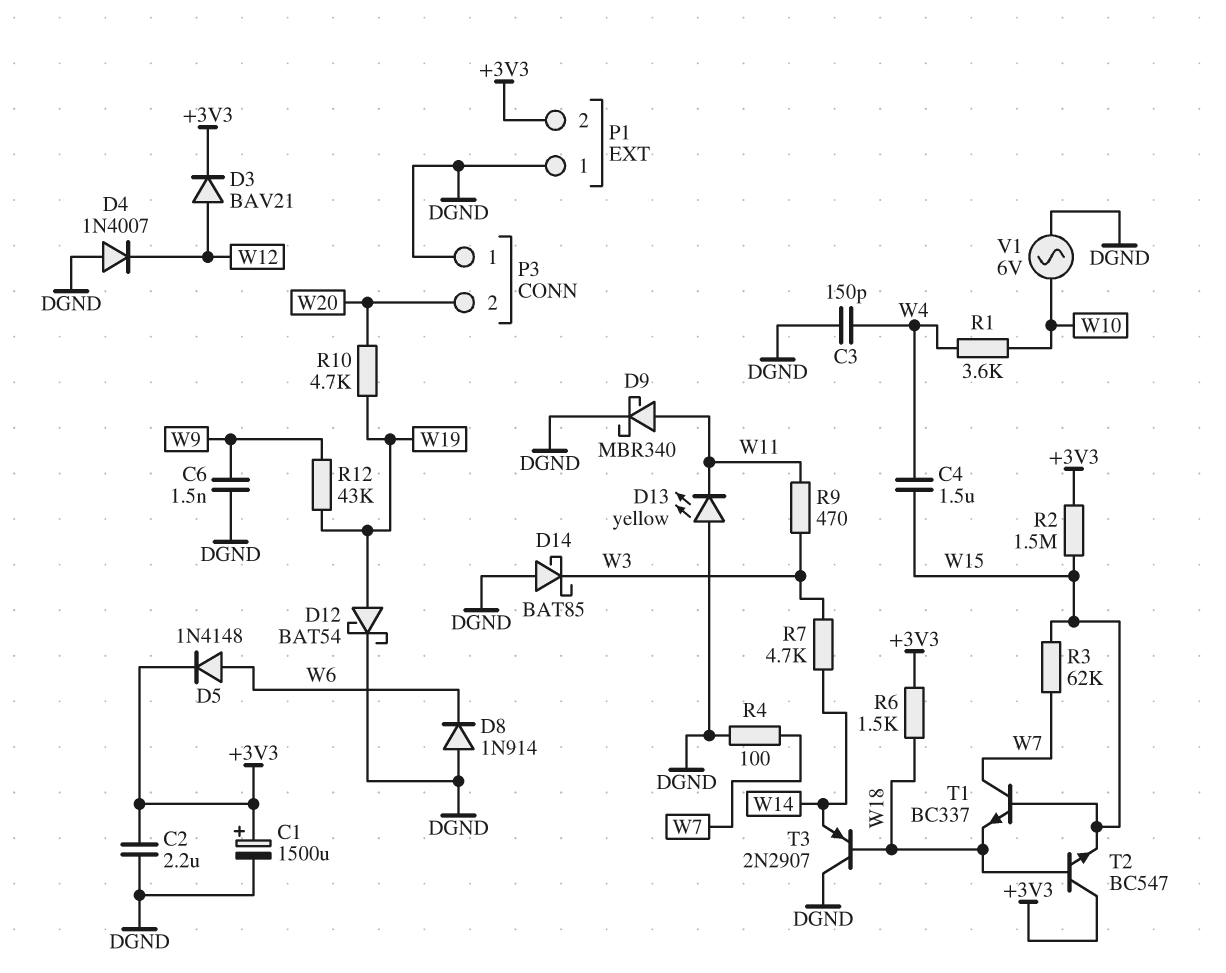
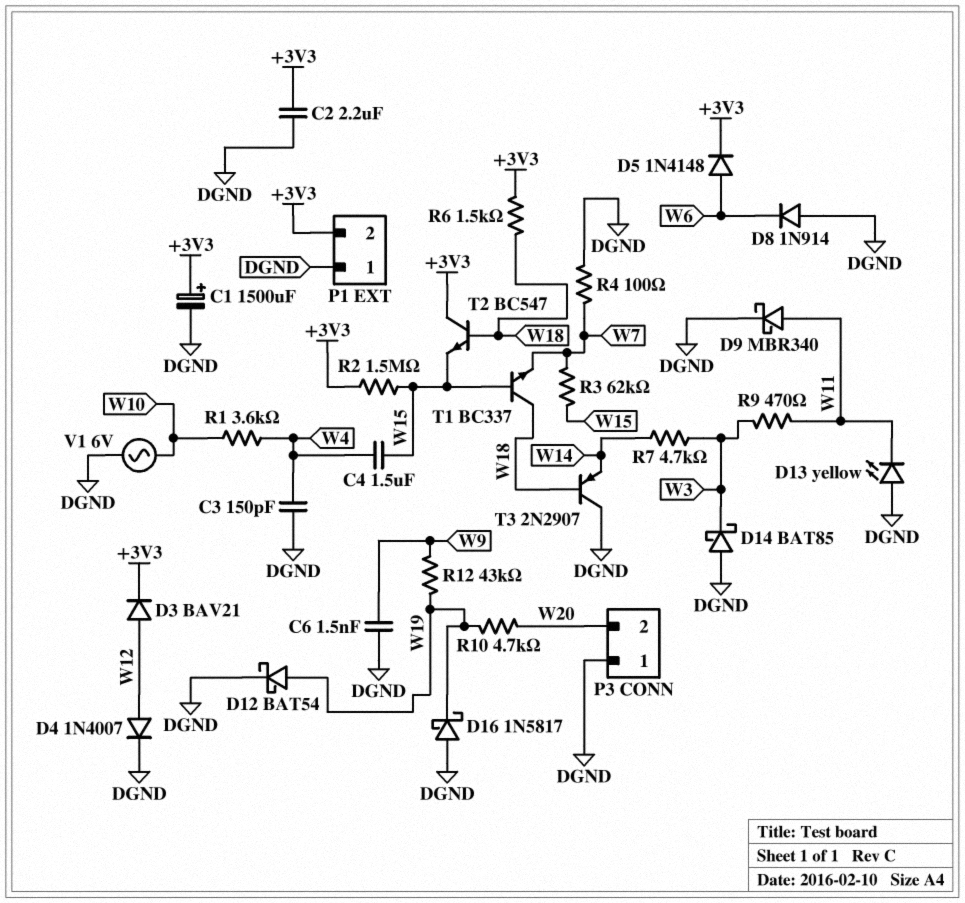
D4: diode 1N4007 (A DGND, K W12) -> diode 1N4007 (A W12, K DGND)
D16: none -> schottky 1N5817 (A DGND, K W19)
T1: NPN BC337 (B W15, C W7, E W18) -> NPN BC337 (B W15, C W18, E W7)

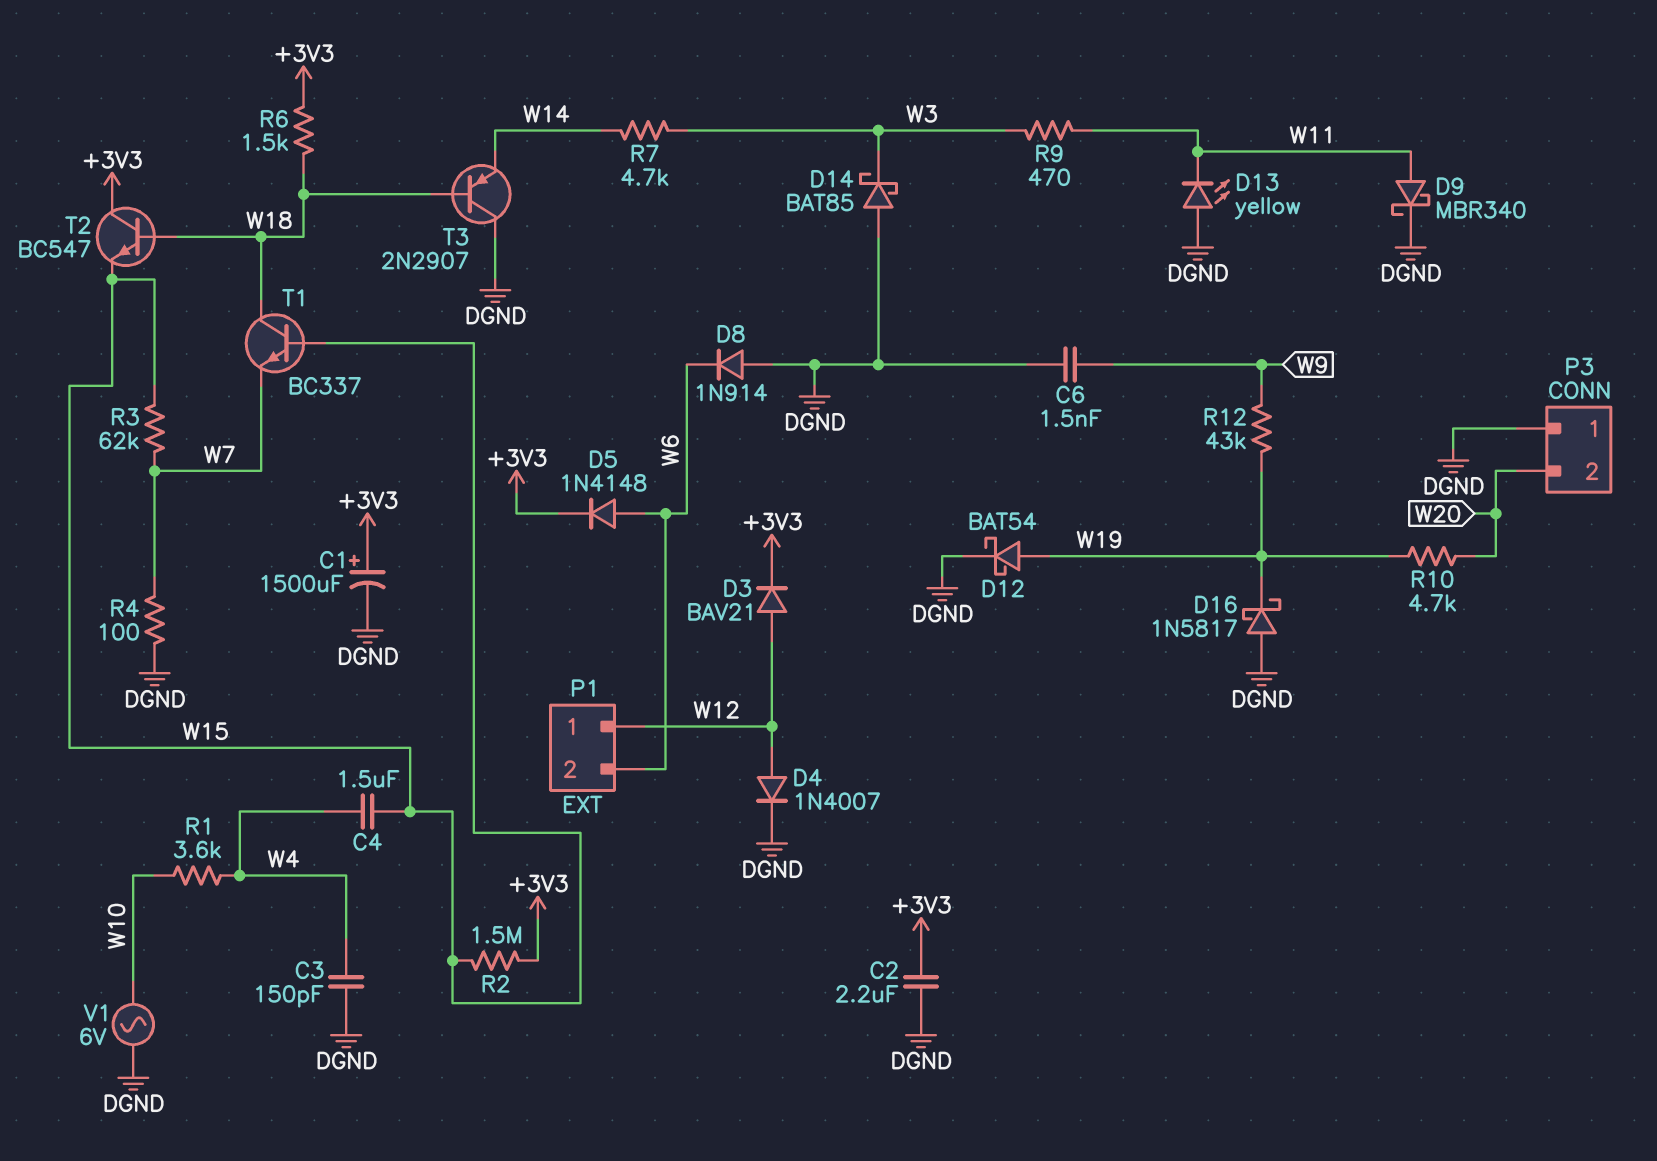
P1 pin 1: DGND -> W12
P1 pin 2: +3V3 -> W6

